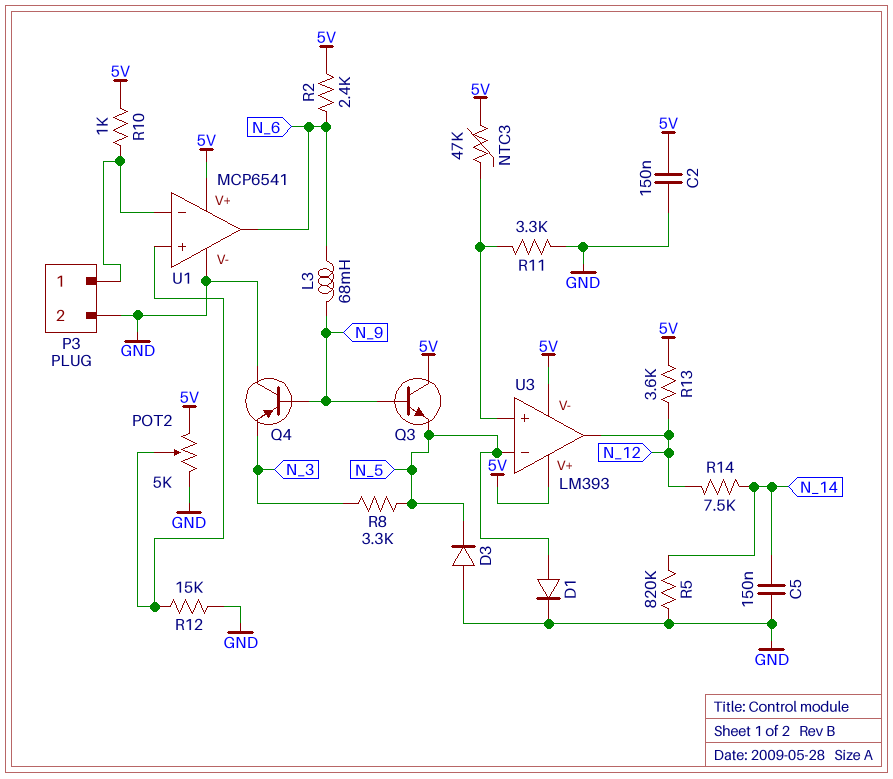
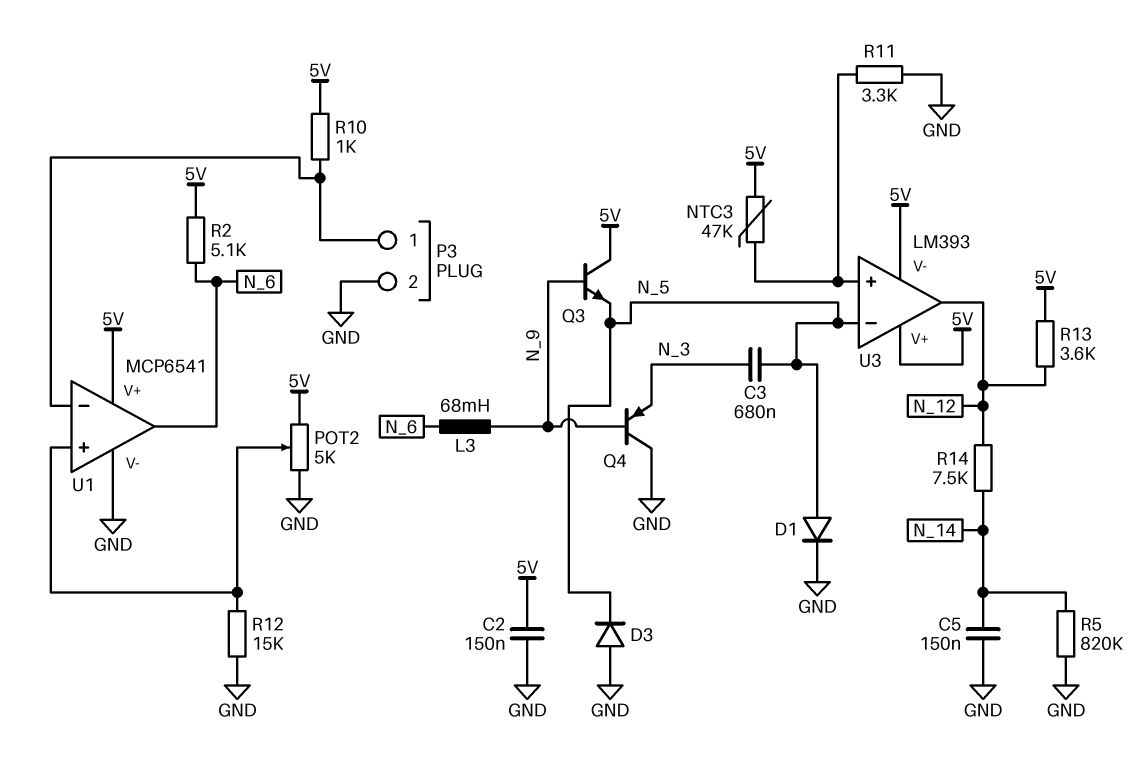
C3: none -> 680nF (N_3, N_5)
R2: 2.4k (5V, N_6) -> 5.1k (5V, N_6)
R8: 3.3k (N_3, N_5) -> none

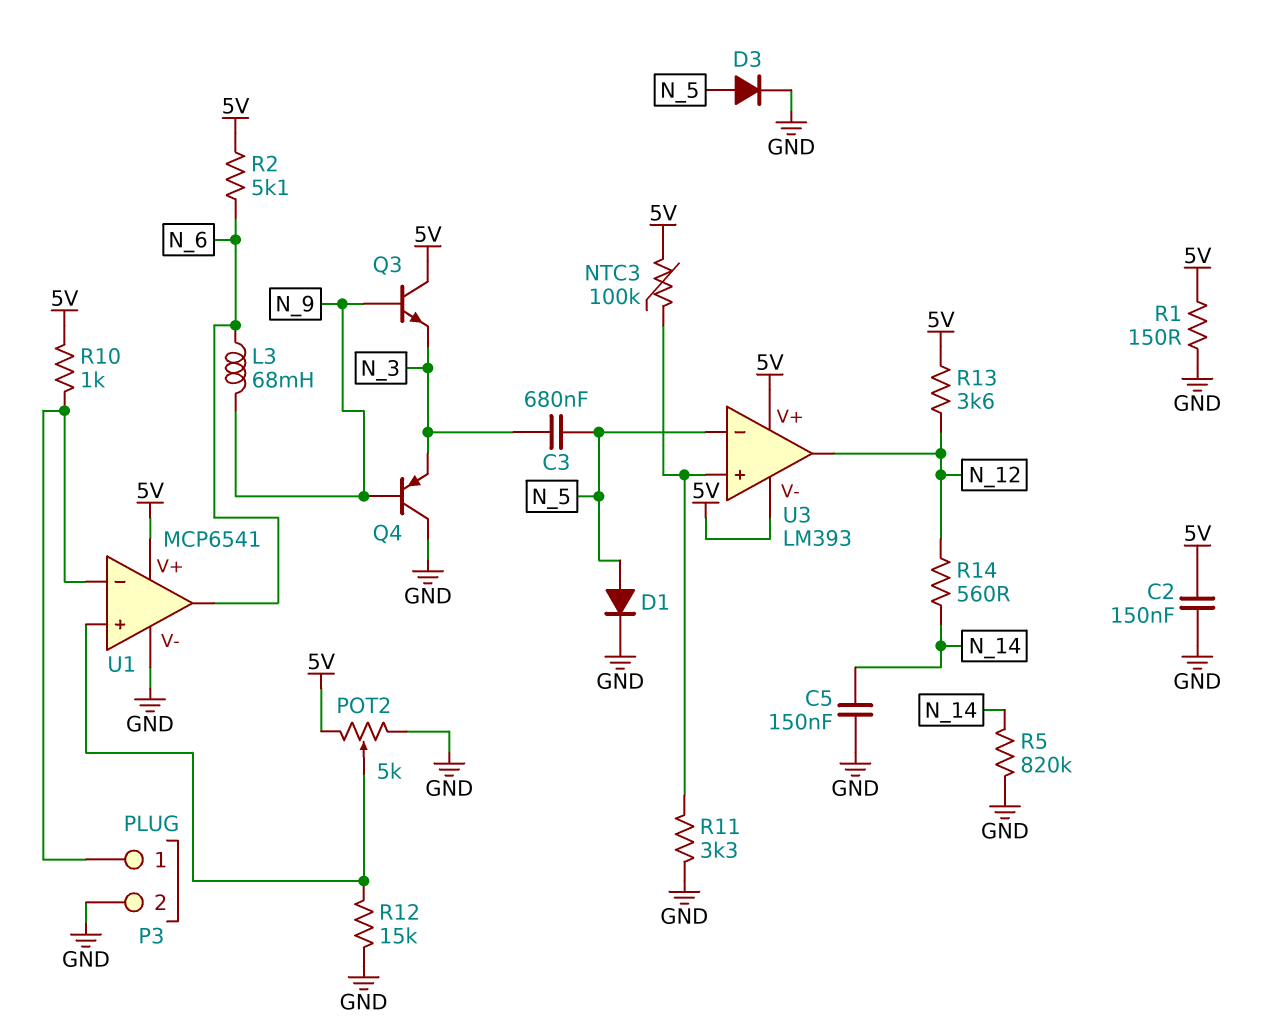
D3: diode (A GND, K N_5) -> diode (A N_5, K GND)
NTC3: 47k (5V, U3/in+) -> 100k (5V, U3/in+)
Q3: NPN (B N_9, C 5V, E N_5) -> NPN (B N_9, C 5V, E N_3)
R1: none -> 150 (5V, GND)
R14: 7.5k (N_12, N_14) -> 560 (N_12, N_14)

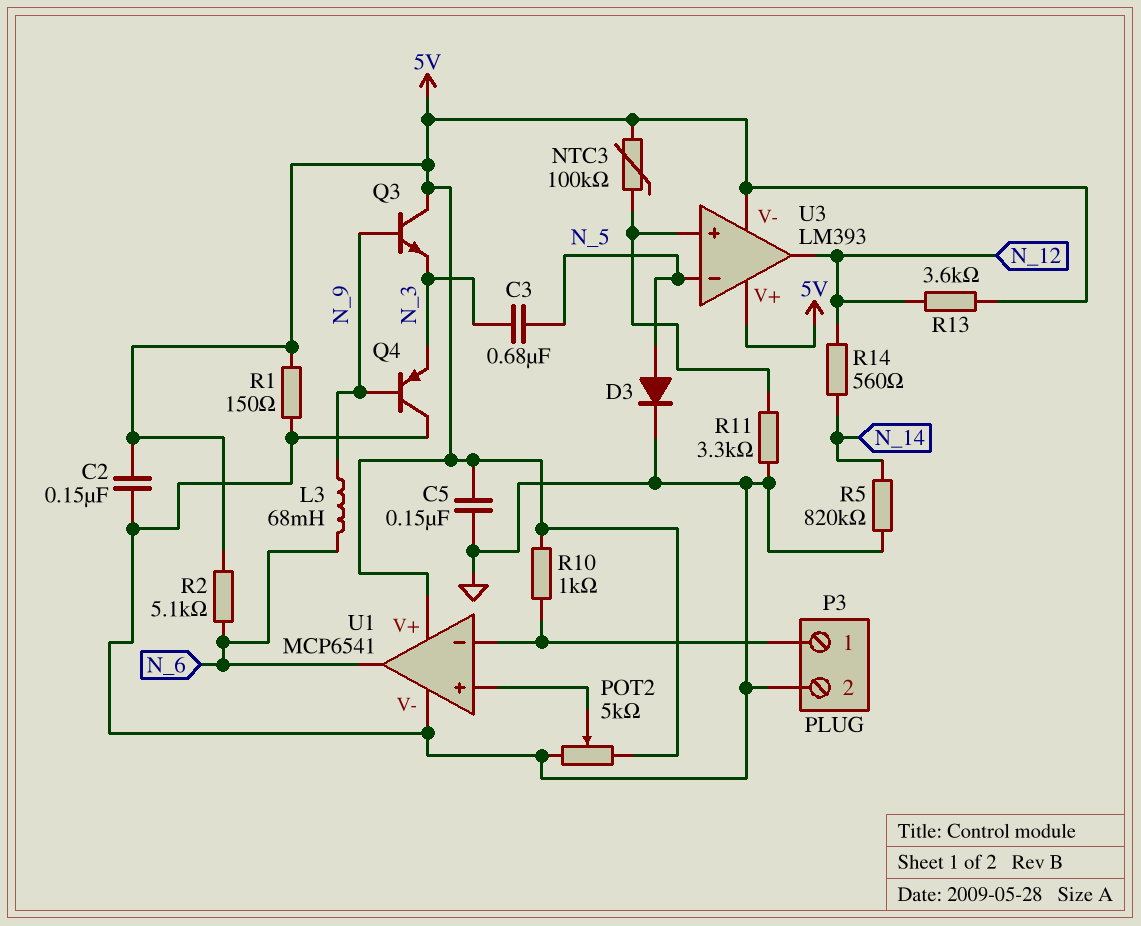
C5: 150nF (GND, N_14) -> 150nF (5V, GND)
D1: diode (A N_5, K GND) -> none
R12: 15k (GND, U1/in+) -> none

